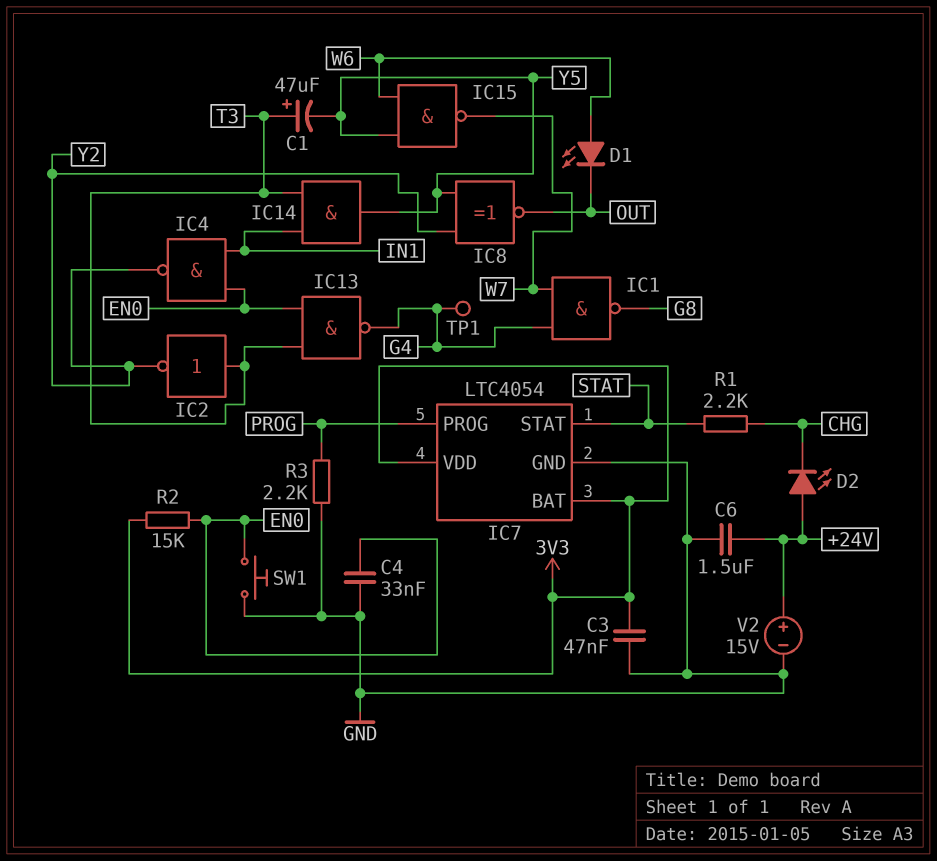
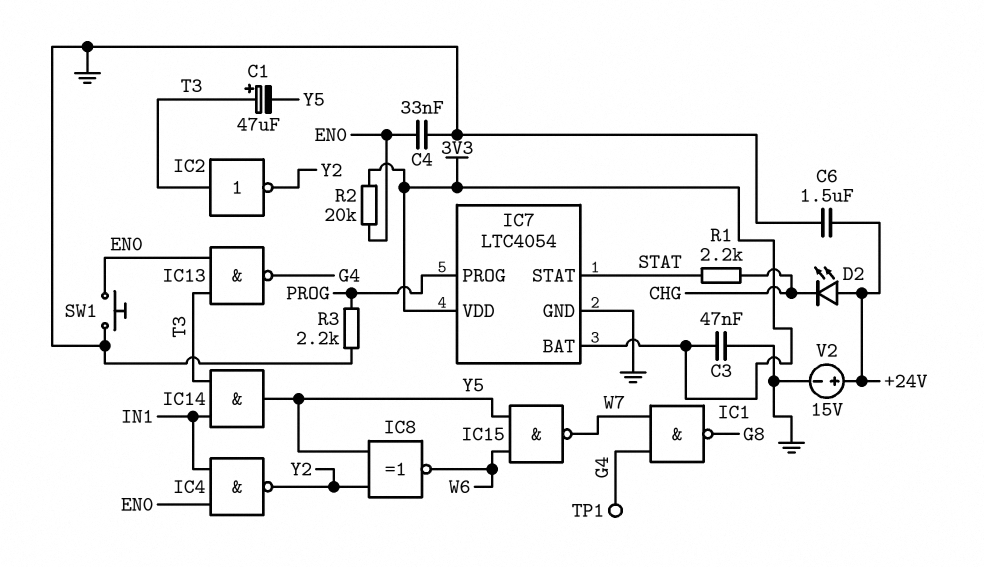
D1: LED (A W6, K OUT) -> none
IC8: XNOR (in Y2, in Y5, out OUT) -> XNOR (in Y2, in Y5, out W6)
R2: 15k (3V3, EN0) -> 20k (3V3, EN0)

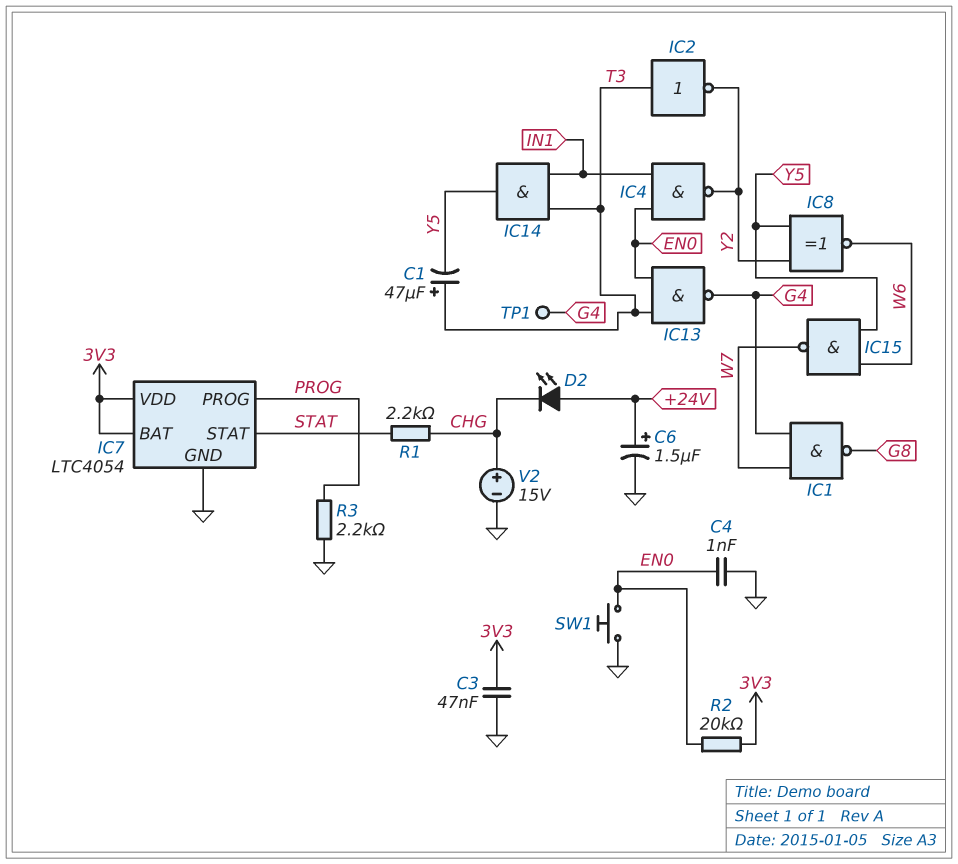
C4: 33nF (EN0, GND) -> 1nF (EN0, GND)
C6: 1.5uF (+24V, GND) -> 1.5uF (plus +24V, minus GND)
V2: 15V (plus +24V, minus GND) -> 15V (plus CHG, minus GND)

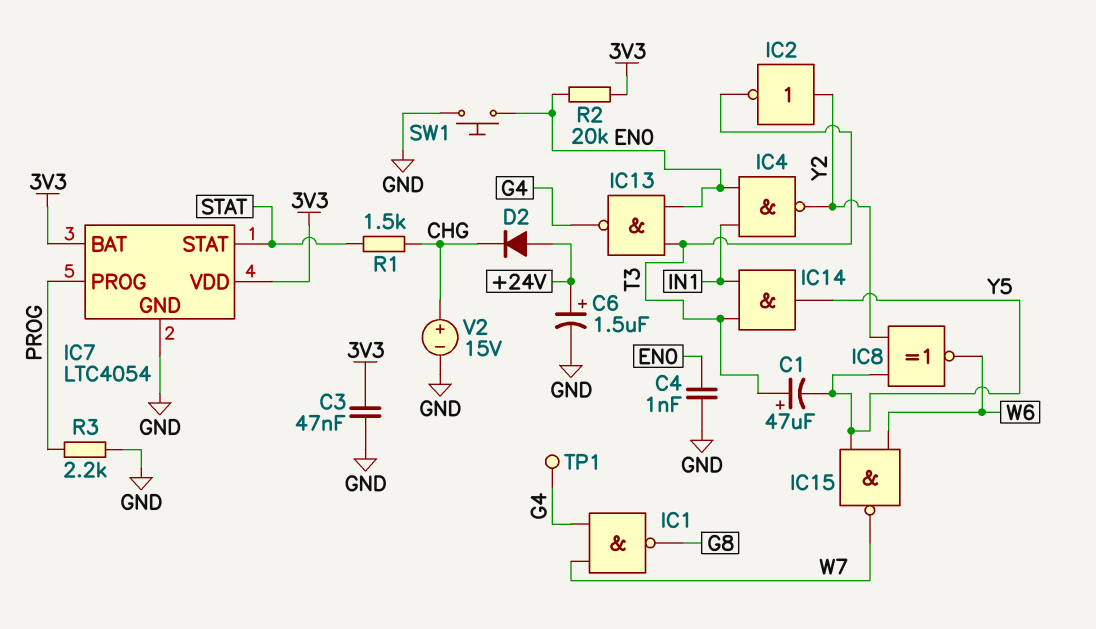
D2: LED (A +24V, K CHG) -> diode (A +24V, K CHG)
IC2: NOT (in T3, out Y2) -> NOT (in Y2, out T3)
R1: 2.2k (CHG, STAT) -> 1.5k (CHG, STAT)

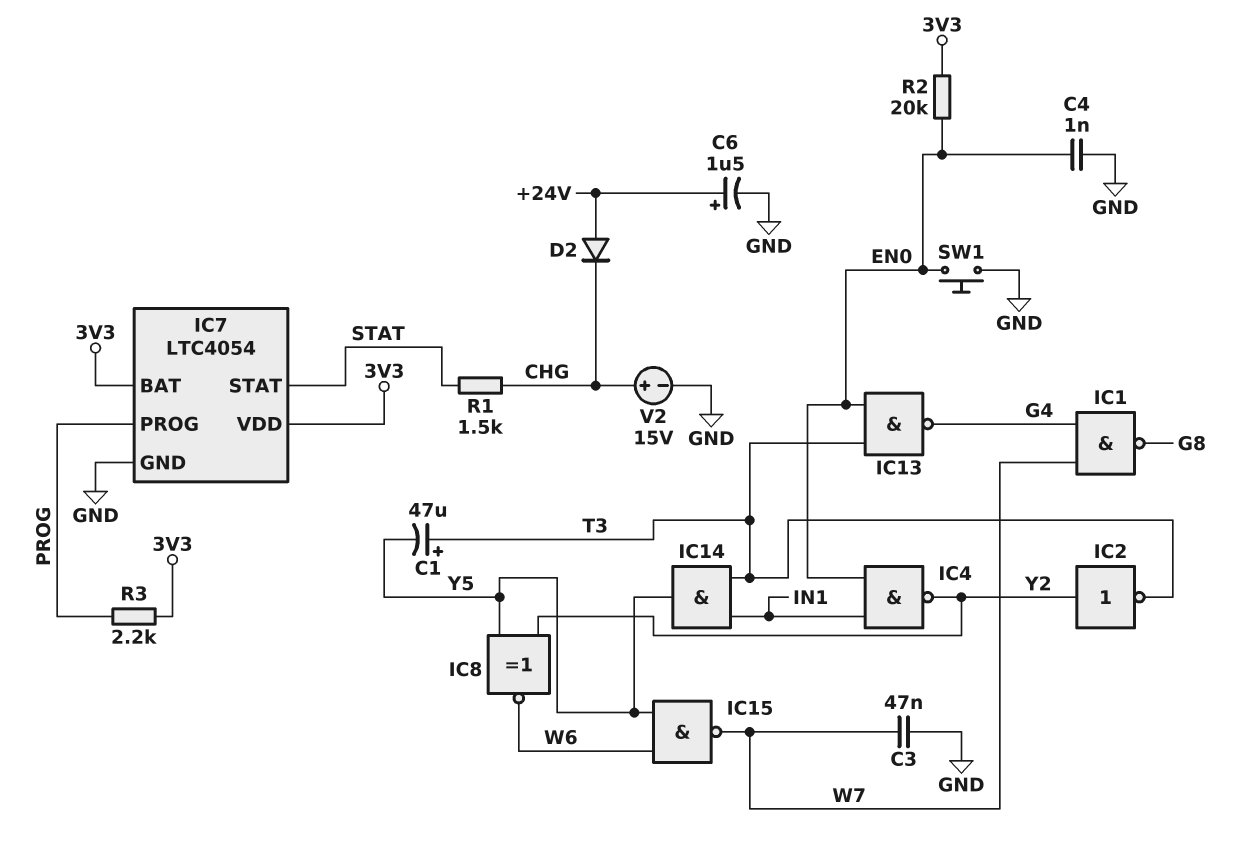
C3: 47nF (3V3, GND) -> 47nF (GND, W7)
R3: 2.2k (GND, PROG) -> 2.2k (3V3, PROG)
TP1: test point (G4) -> none

